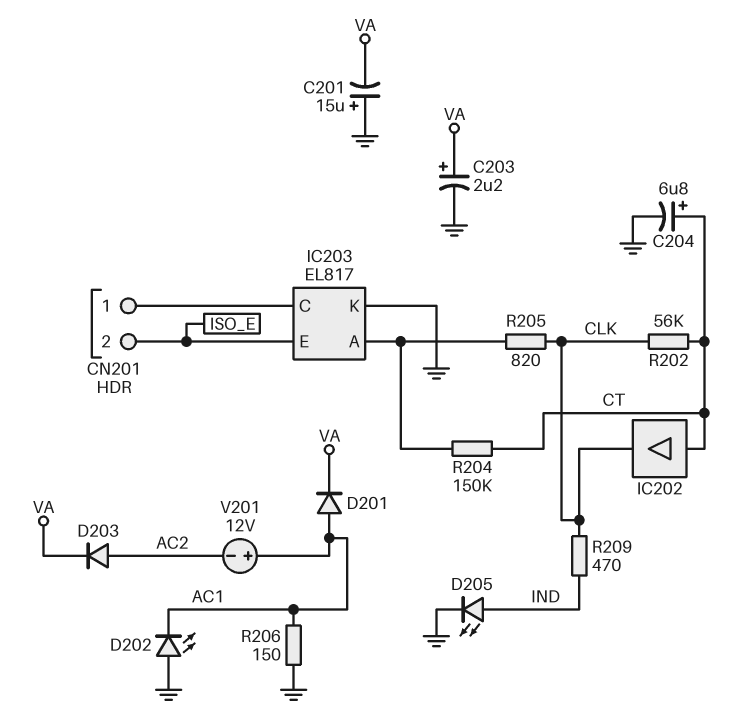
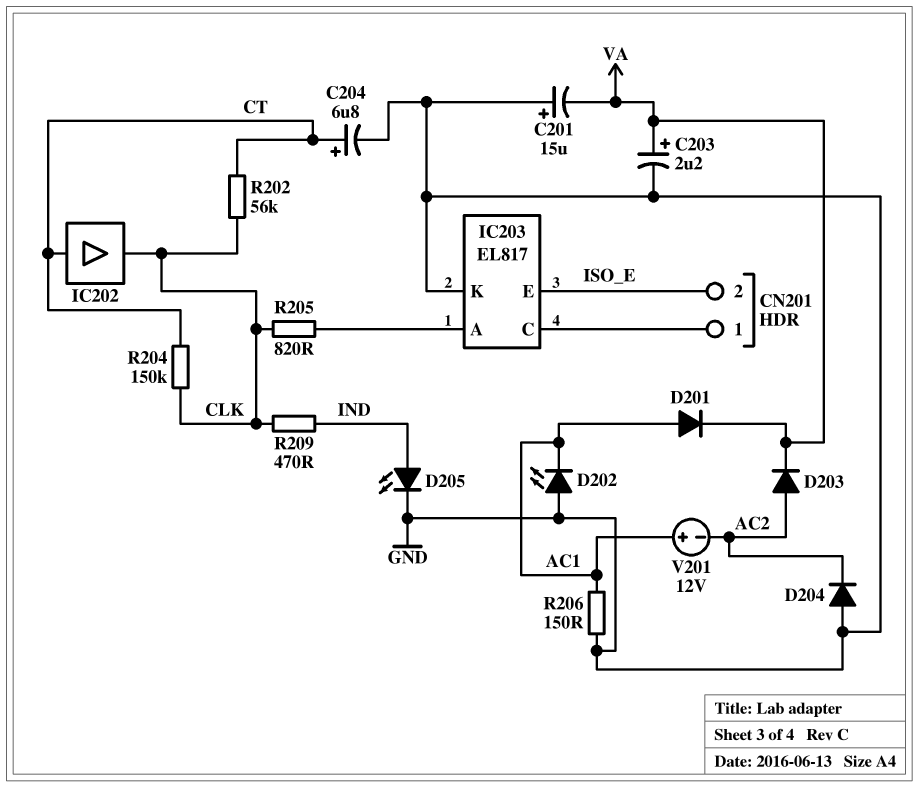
D204: none -> diode (A GND, K AC2)
R204: 150k (CT, IC203/A) -> 150k (CLK, CT)

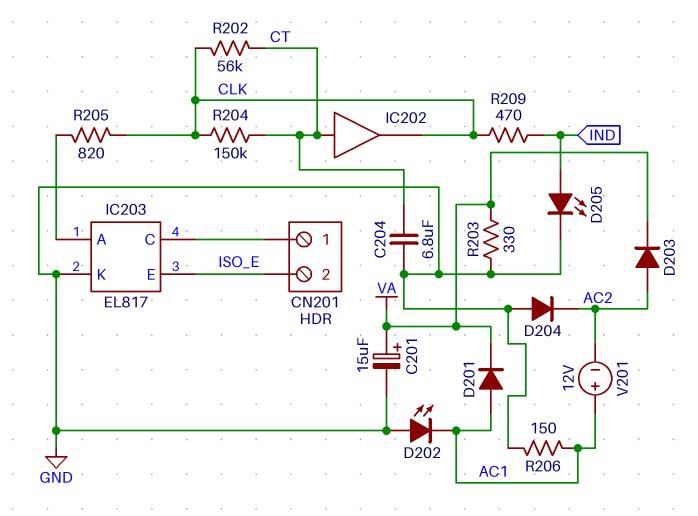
C201: 15uF (plus GND, minus VA) -> 15uF (plus VA, minus GND)
C203: 2.2uF (plus VA, minus GND) -> none
C204: 6.8uF (plus CT, minus GND) -> 6.8uF (CT, GND)
R203: none -> 330 (GND, VA)

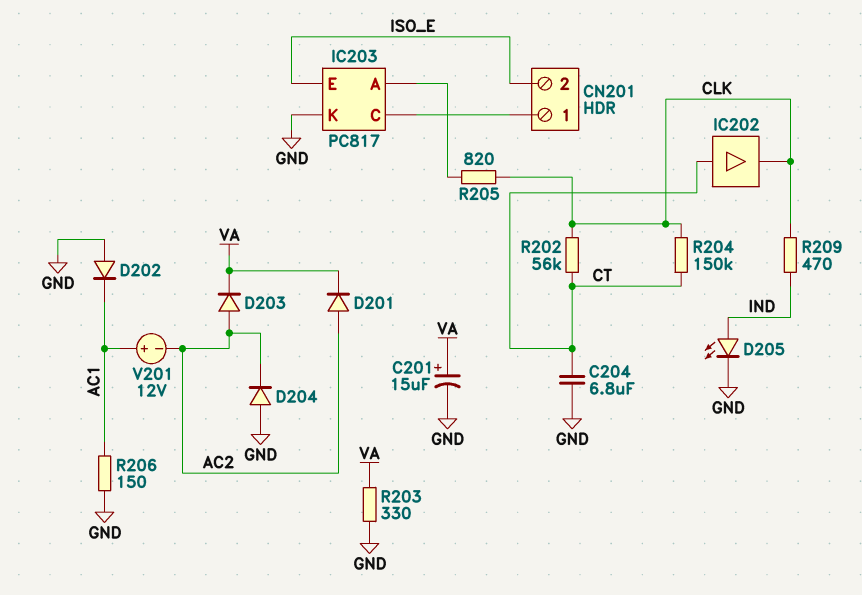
D201: diode (A AC1, K VA) -> diode (A AC2, K VA)
D202: LED (A GND, K AC1) -> diode (A GND, K AC1)
IC203: EL817 -> PC817

